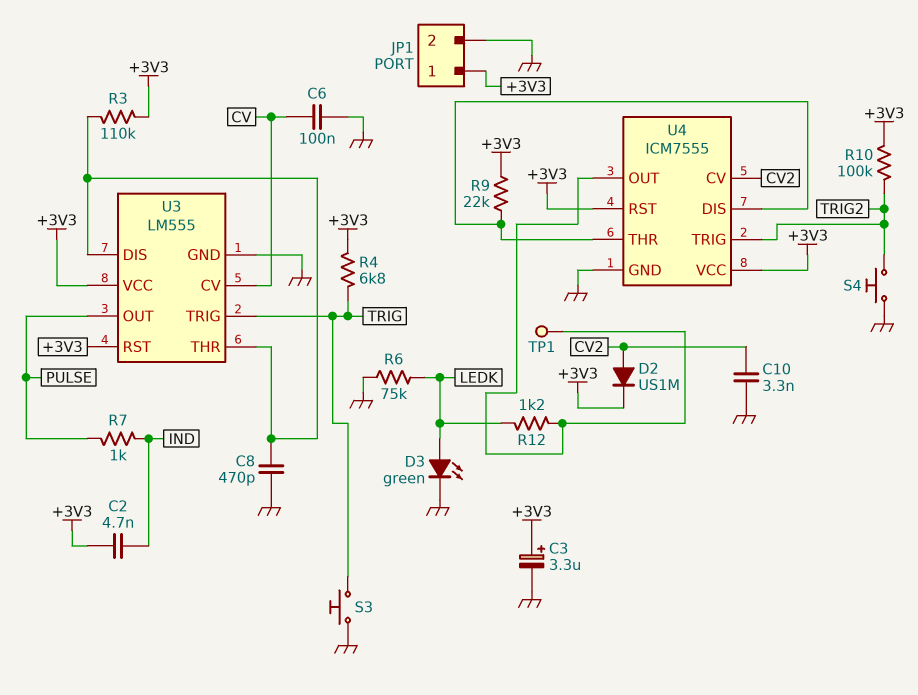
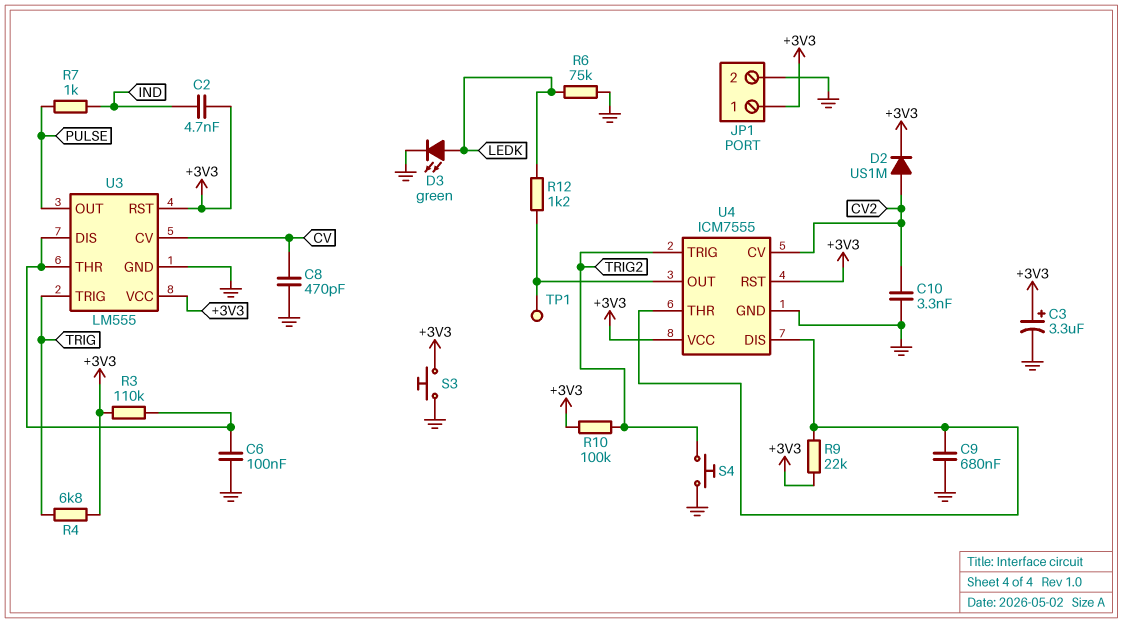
C6: 100nF (CV, GND) -> 100nF (GND, U3/DIS)
C8: 470pF (GND, U3/DIS) -> 470pF (CV, GND)
C9: none -> 680nF (GND, U4/DIS)
S3: button (GND, TRIG) -> button (+3V3, GND)

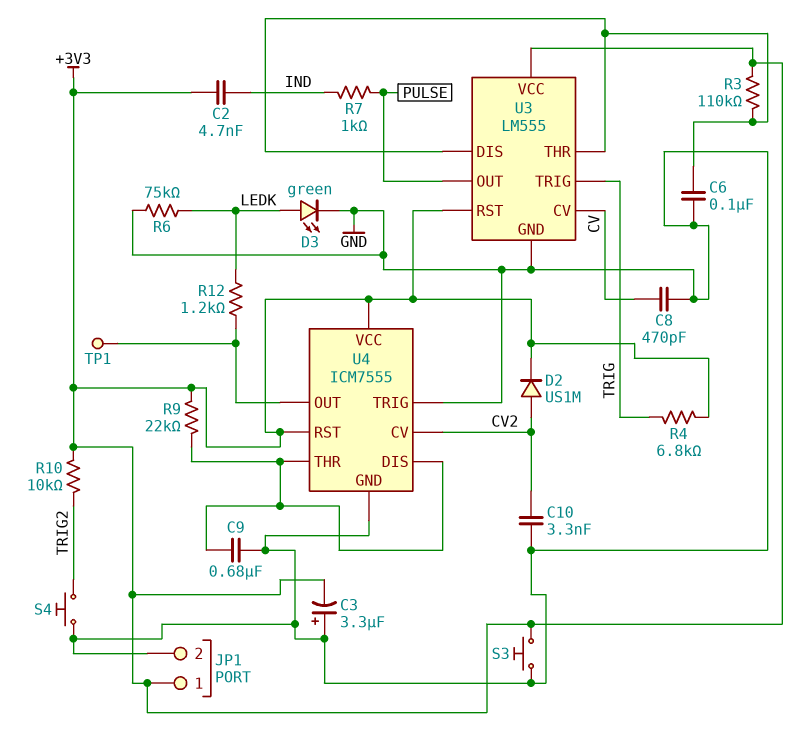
C3: 3.3uF (plus +3V3, minus GND) -> 3.3uF (plus GND, minus +3V3)
R10: 100k (+3V3, TRIG2) -> 10k (+3V3, TRIG2)
U4 pin TRIG: TRIG2 -> GND

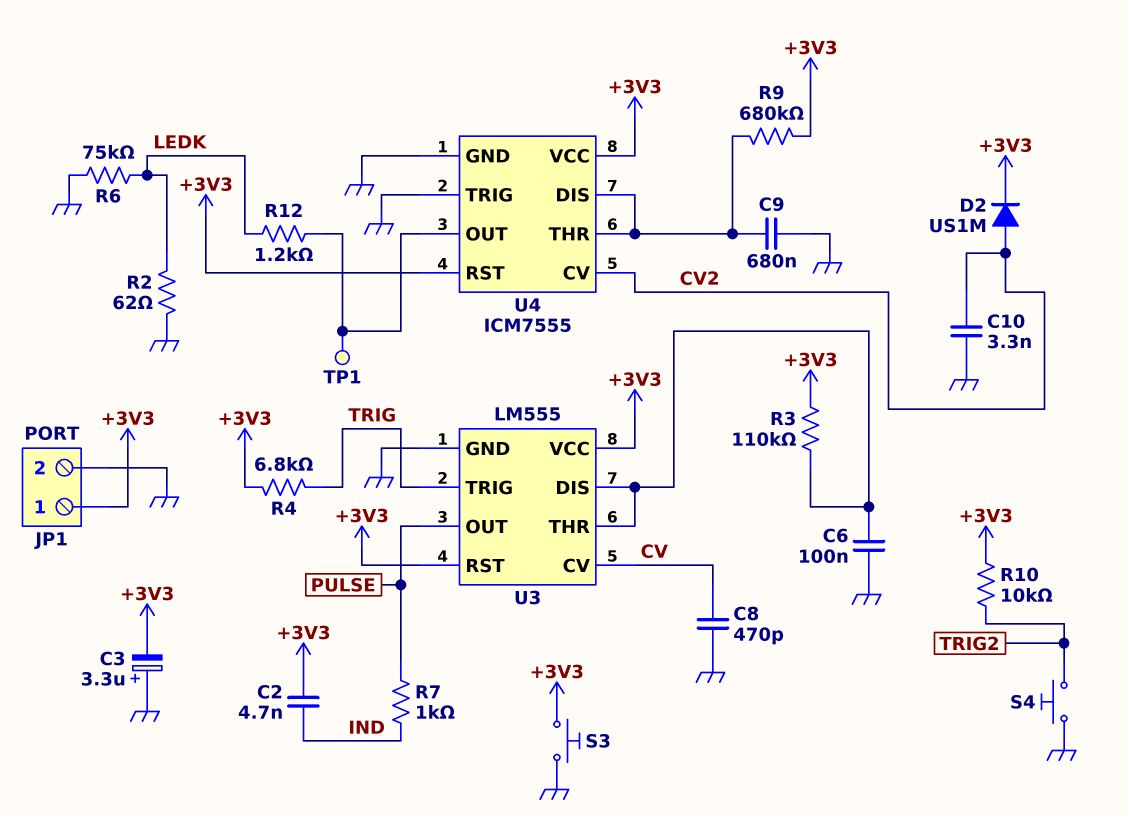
D3: LED green (A LEDK, K GND) -> none
R2: none -> 62 (GND, LEDK)
R9: 22k (+3V3, U4/DIS) -> 680k (+3V3, U4/DIS)

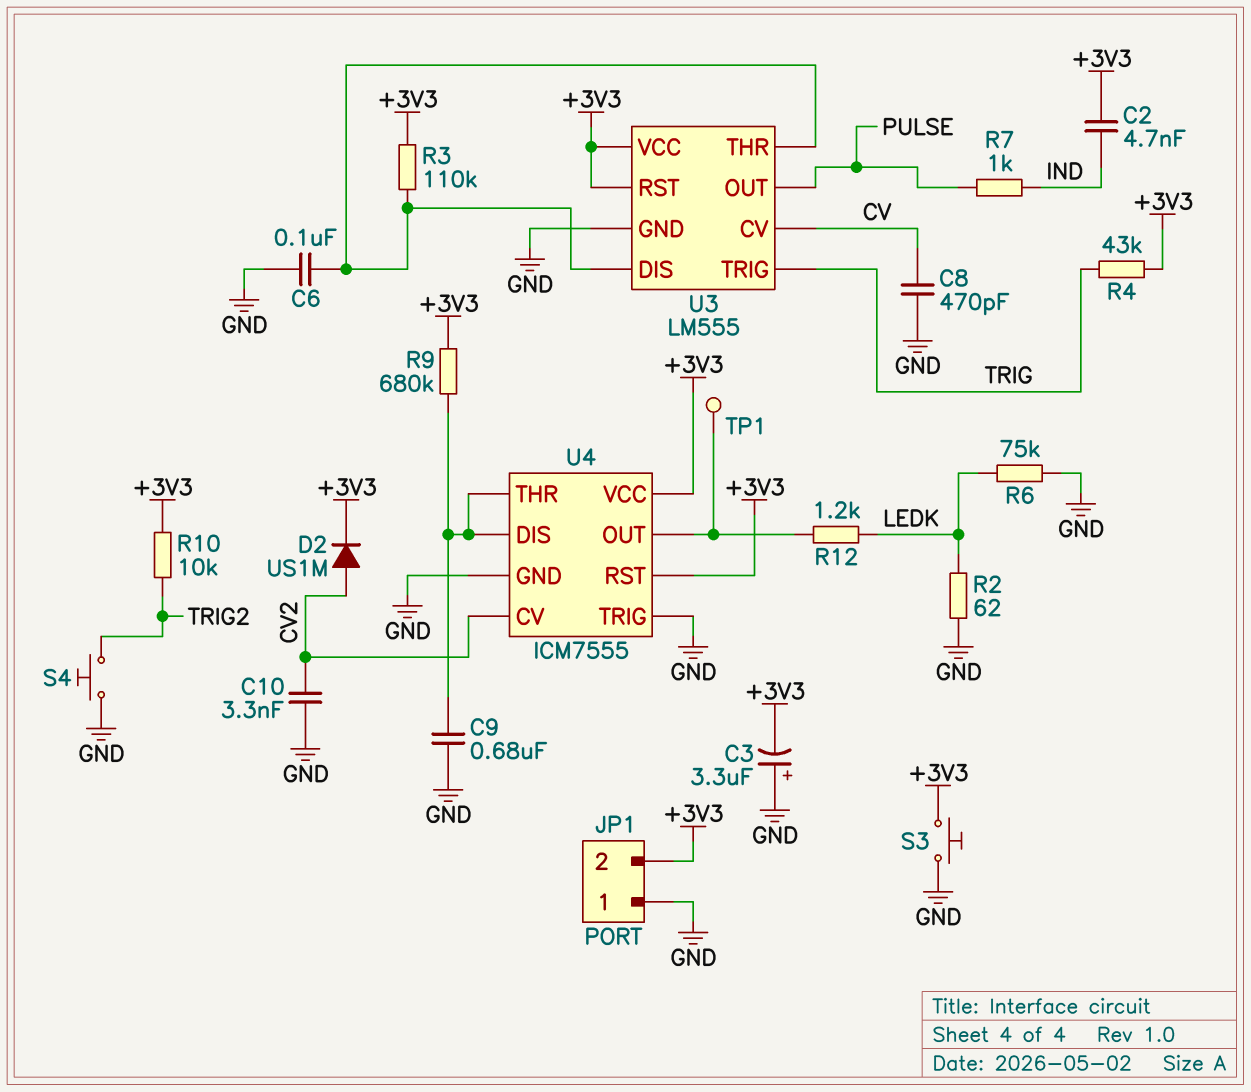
JP1 pin 1: +3V3 -> GND
JP1 pin 2: GND -> +3V3
R4: 6.8k (+3V3, TRIG) -> 43k (+3V3, TRIG)

